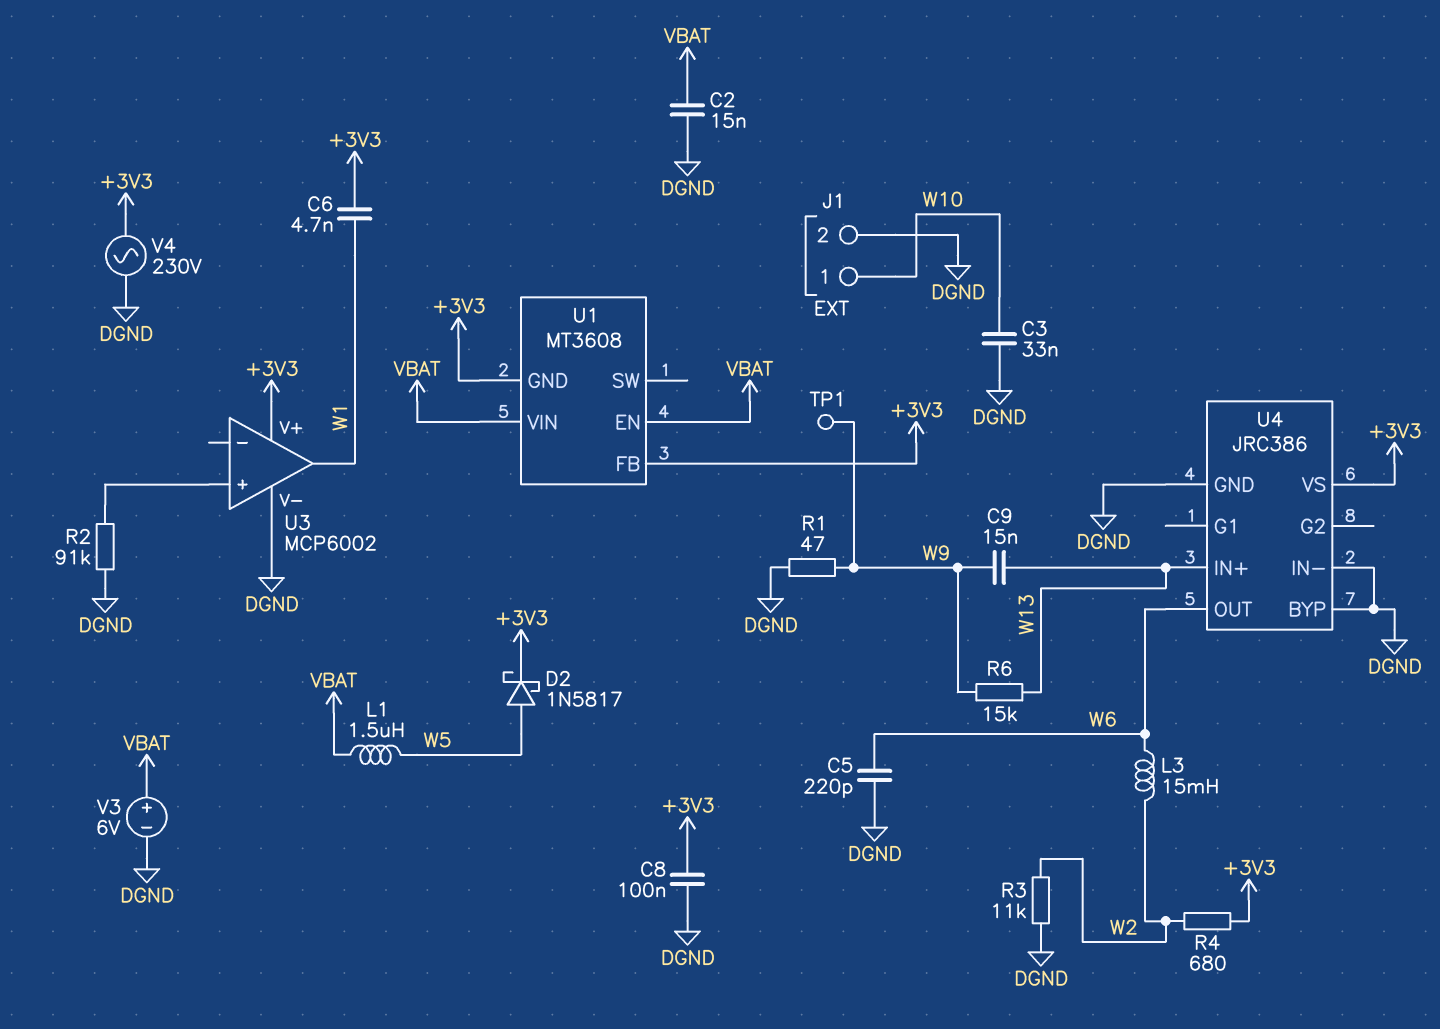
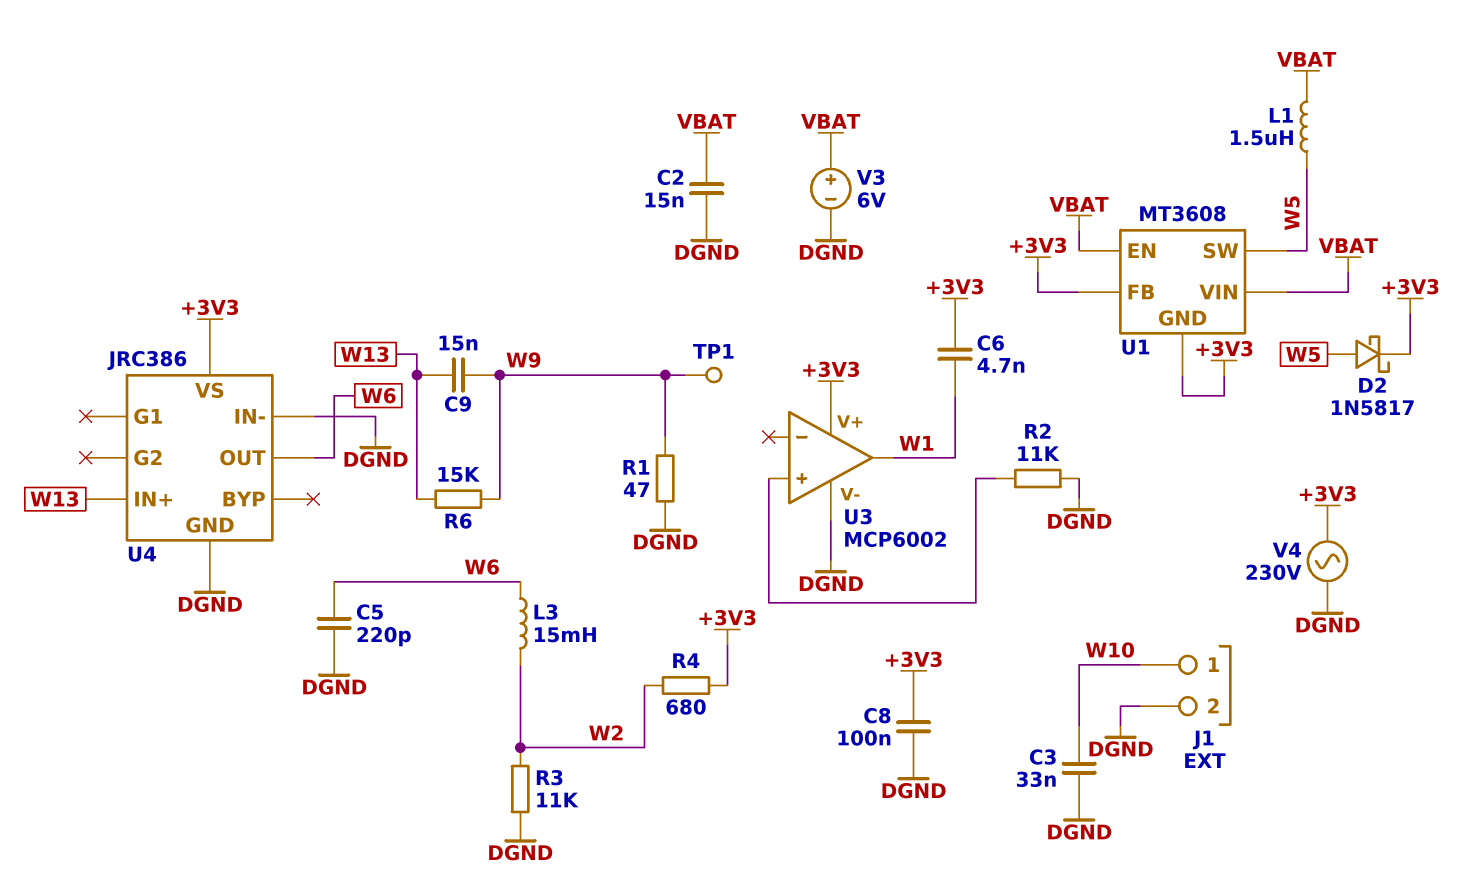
R2: 91k (DGND, U3/in+) -> 11k (DGND, U3/in+)
U1 pin SW: none -> W5
U4 pin BYP: DGND -> none

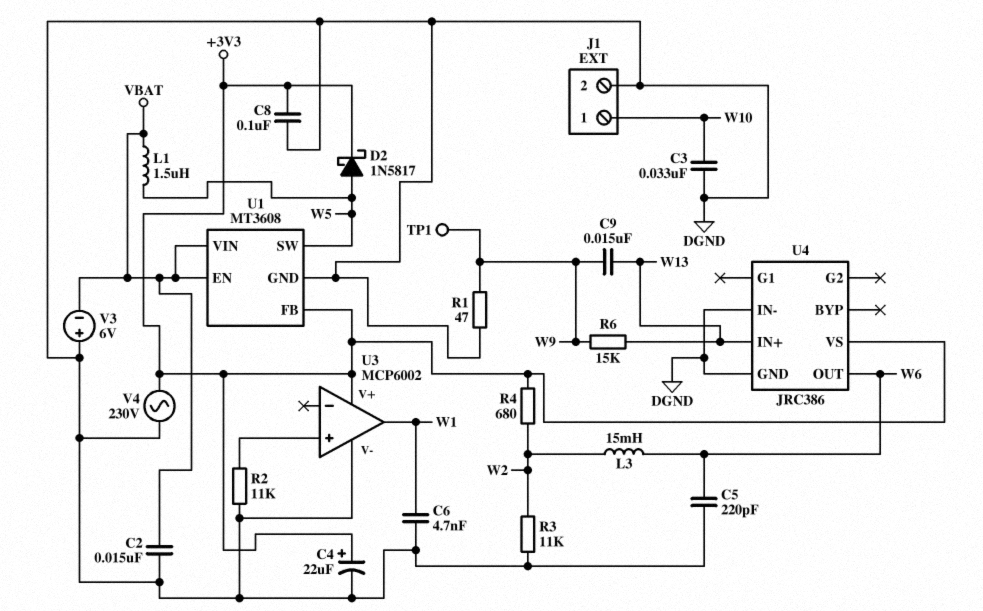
C4: none -> 22uF (plus +3V3, minus DGND)
C6: 4.7nF (+3V3, W1) -> 4.7nF (DGND, W1)
U1 pin GND: +3V3 -> DGND
V3: 6V (plus VBAT, minus DGND) -> 6V (plus DGND, minus VBAT)

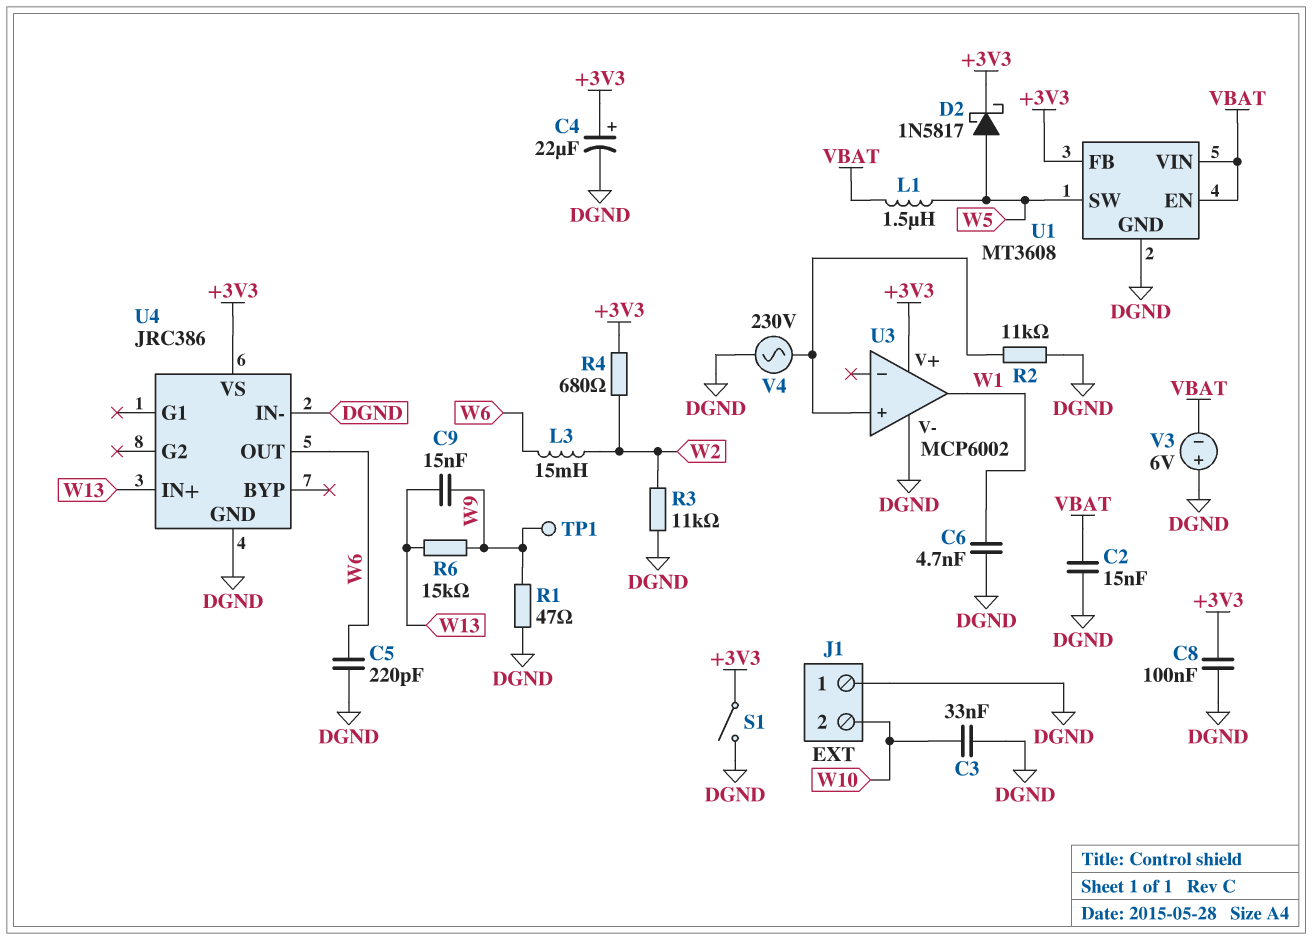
J1 pin 1: W10 -> DGND
J1 pin 2: DGND -> W10
S1: none -> switch (+3V3, DGND)
V4: AC 230V (+3V3, DGND) -> AC 230V (DGND, U3/in+)

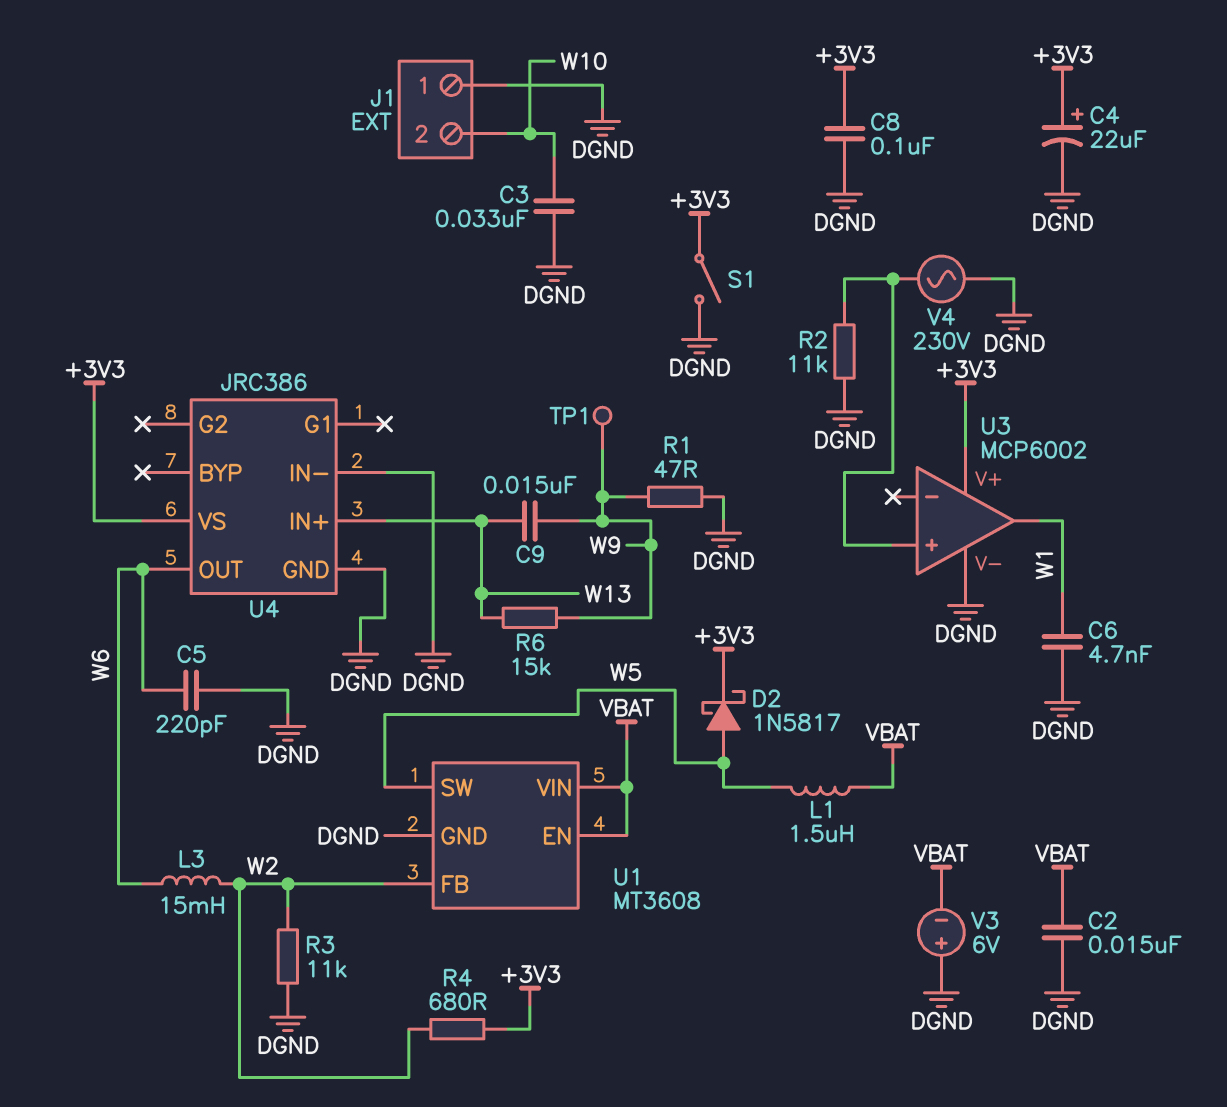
U1 pin FB: +3V3 -> W2

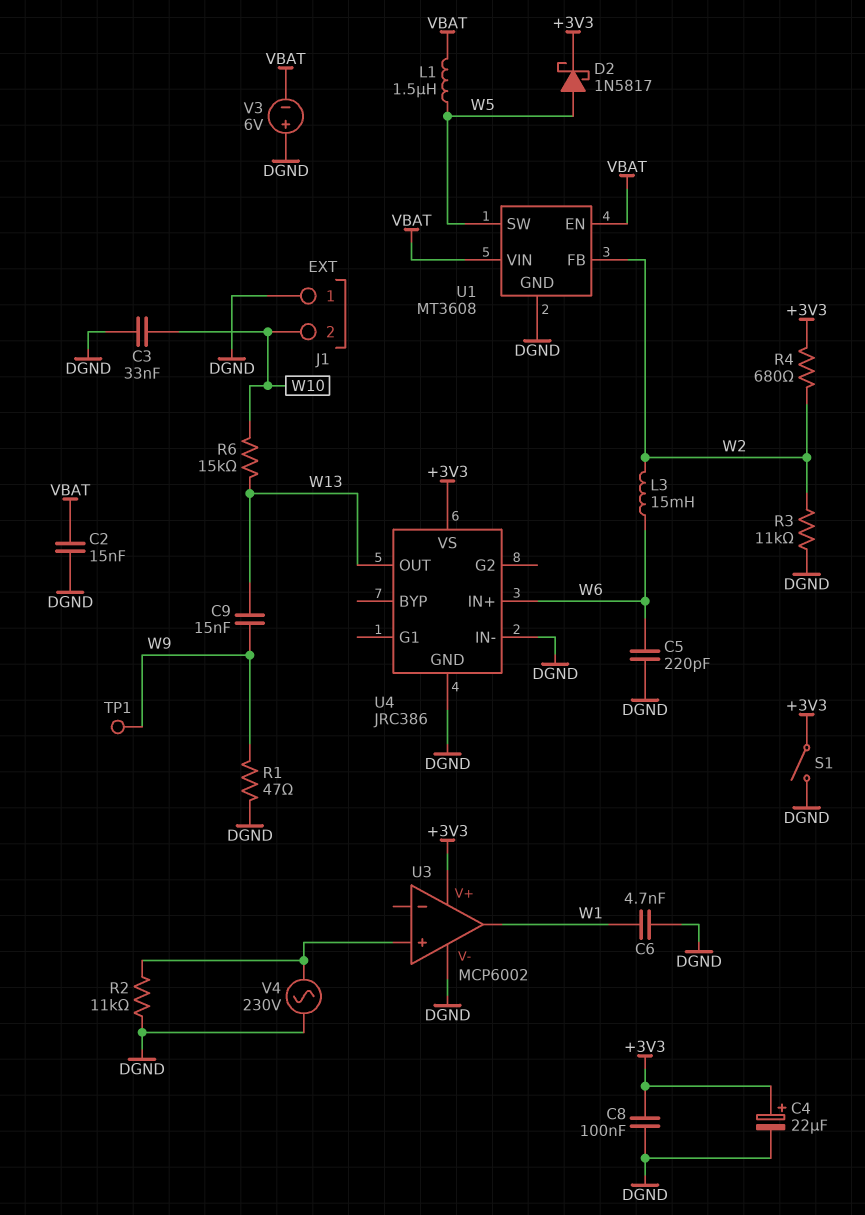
R6: 15k (W9, W13) -> 15k (W10, W13)
U4 pin IN+: W13 -> W6
U4 pin OUT: W6 -> W13

